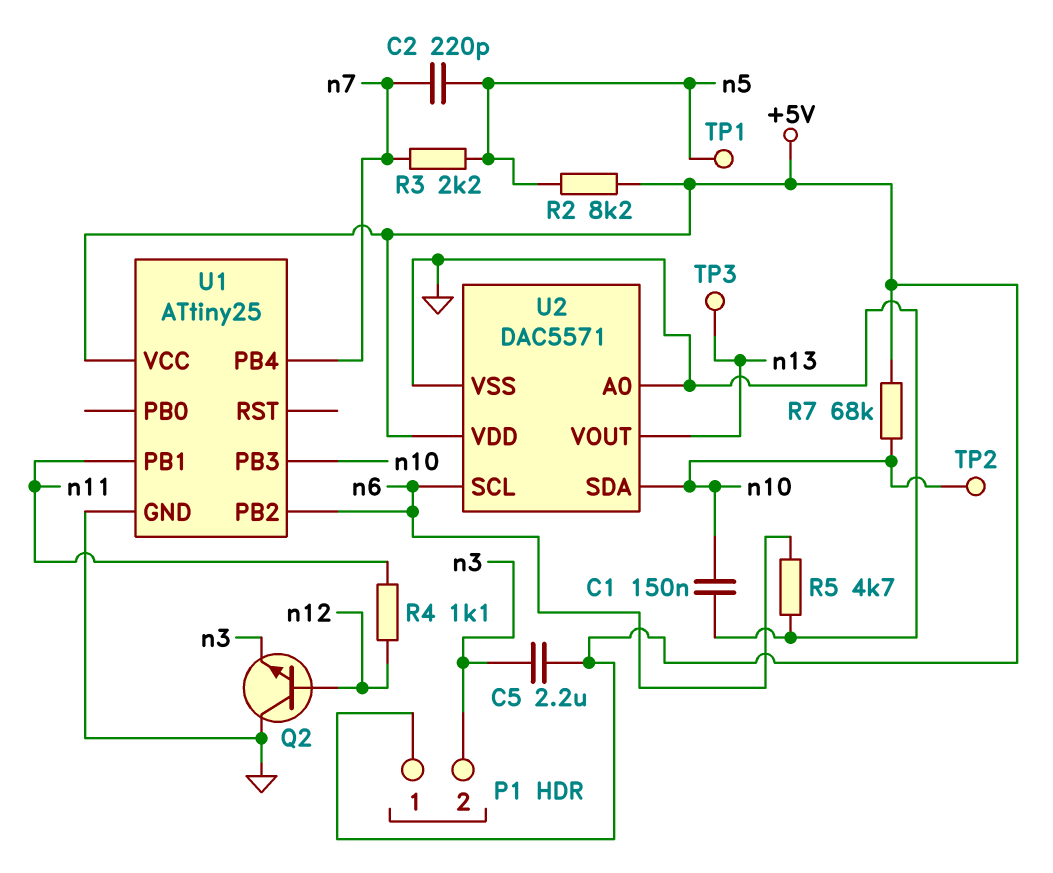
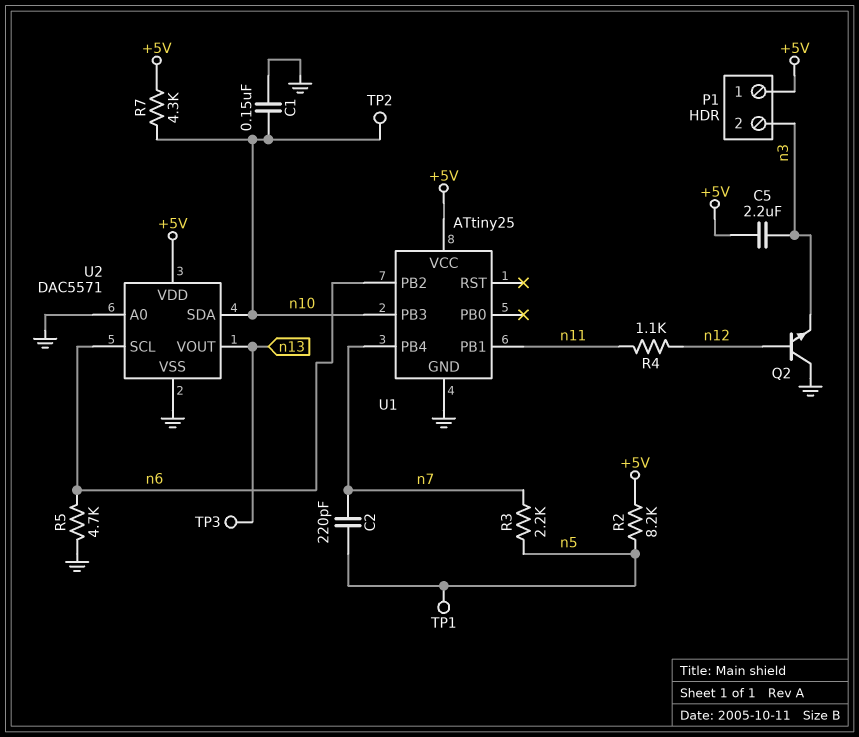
R7: 68k (+5V, n10) -> 4.3k (+5V, n10)

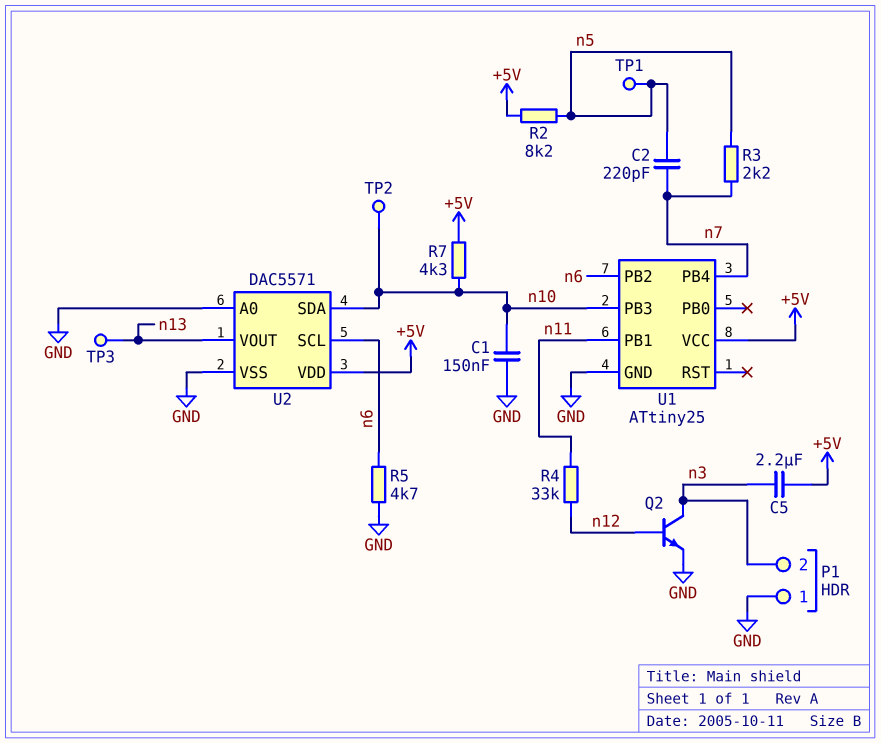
P1 pin 1: +5V -> GND
Q2: NPN (B n12, C GND, E n3) -> NPN (B n12, C n3, E GND)
R4: 1.1k (n11, n12) -> 33k (n11, n12)

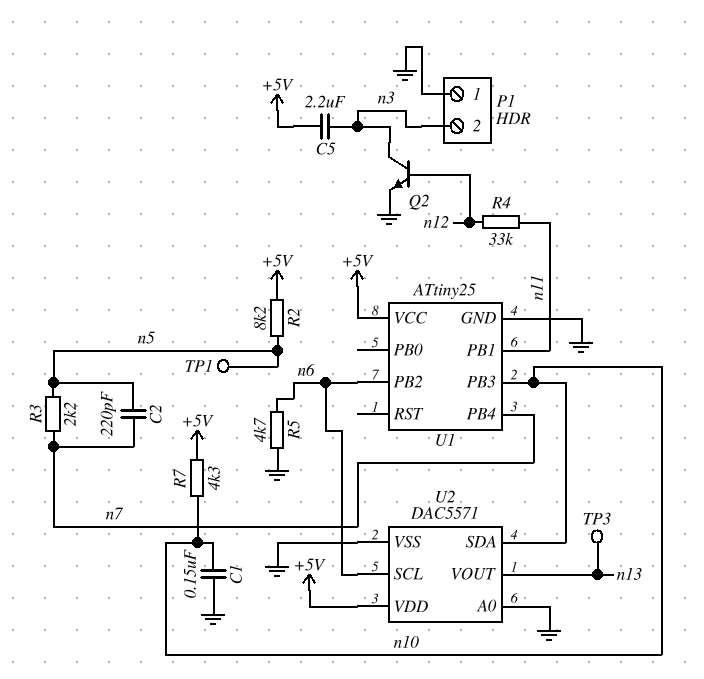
TP2: test point (n10) -> none

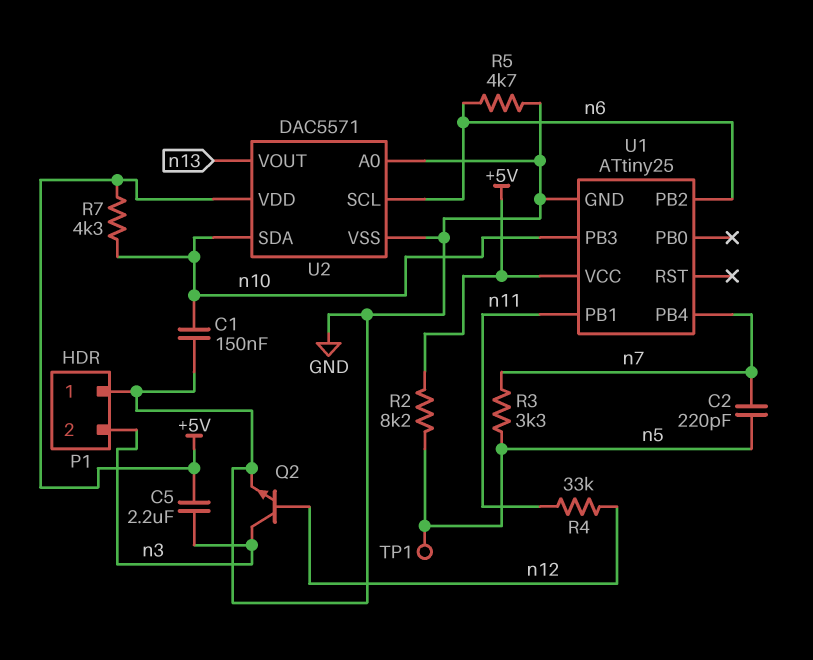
R3: 2.2k (n5, n7) -> 3.3k (n5, n7)
TP3: test point (n13) -> none

